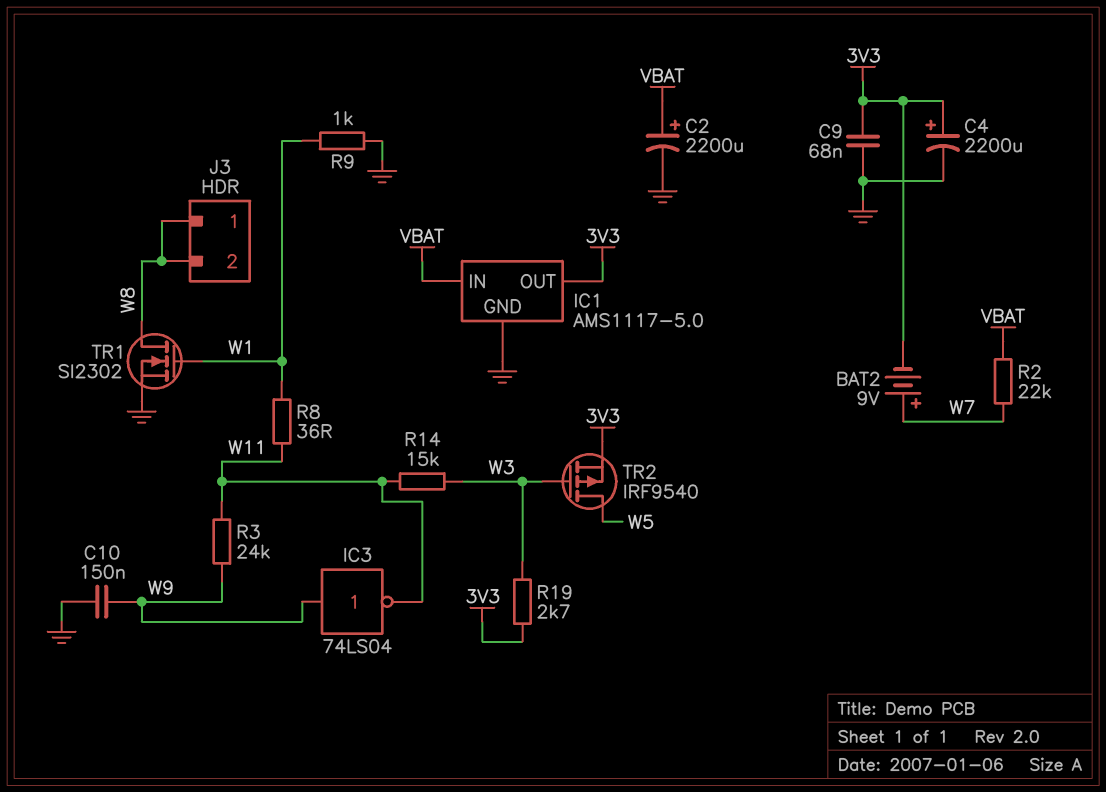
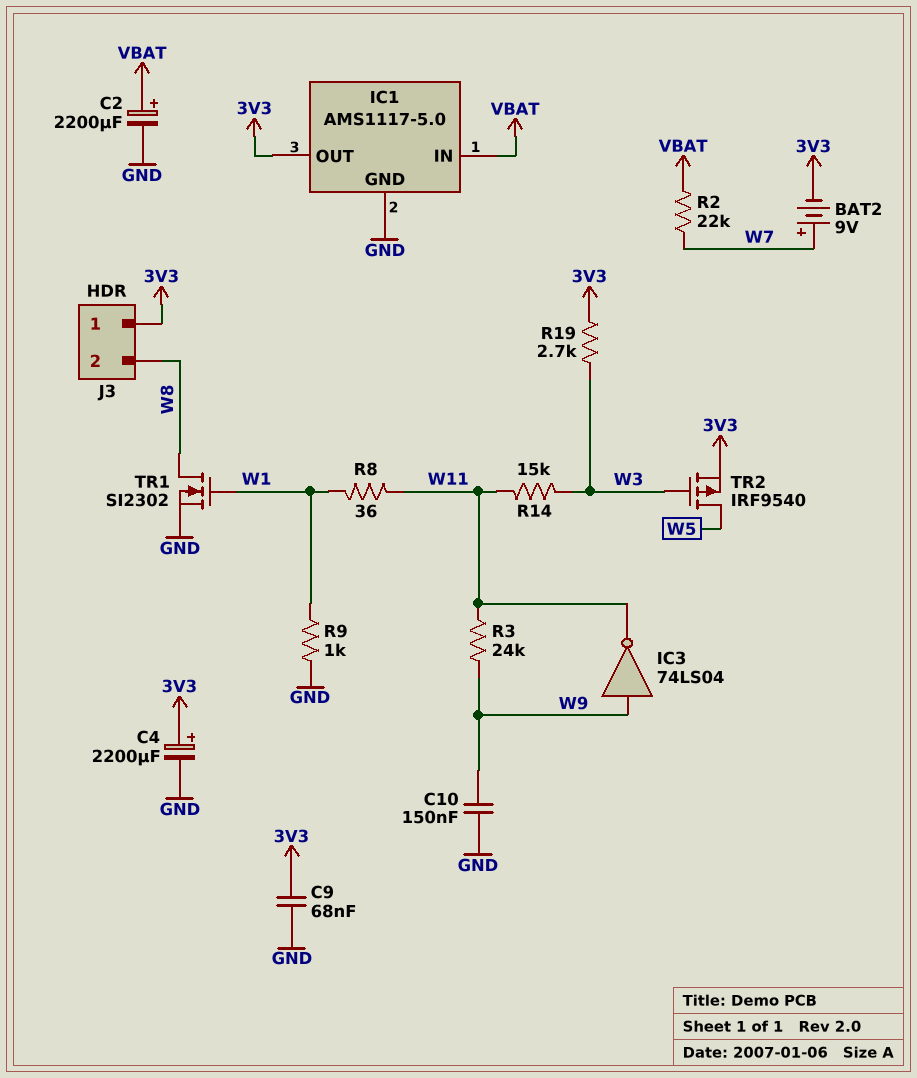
J3 pin 1: W8 -> 3V3

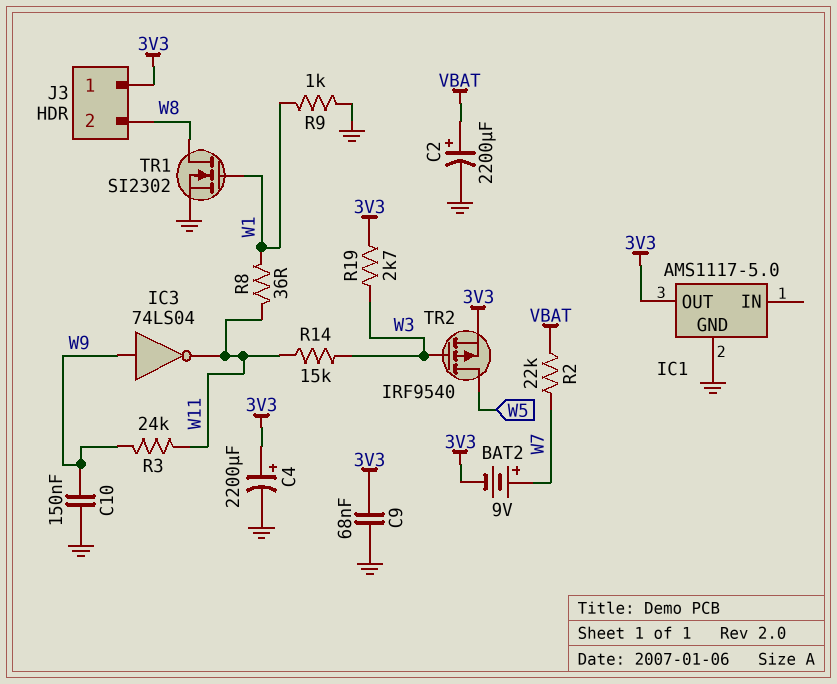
IC1 pin IN: VBAT -> none

